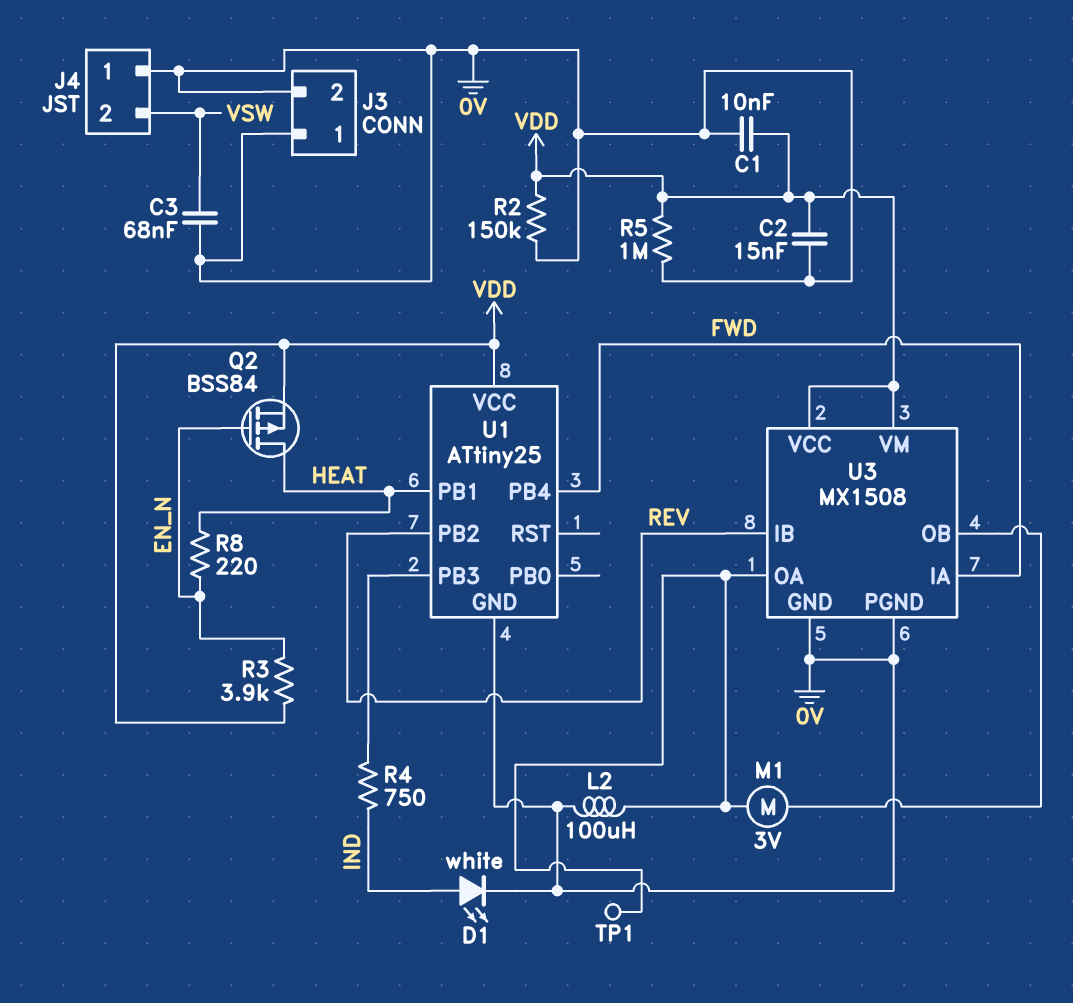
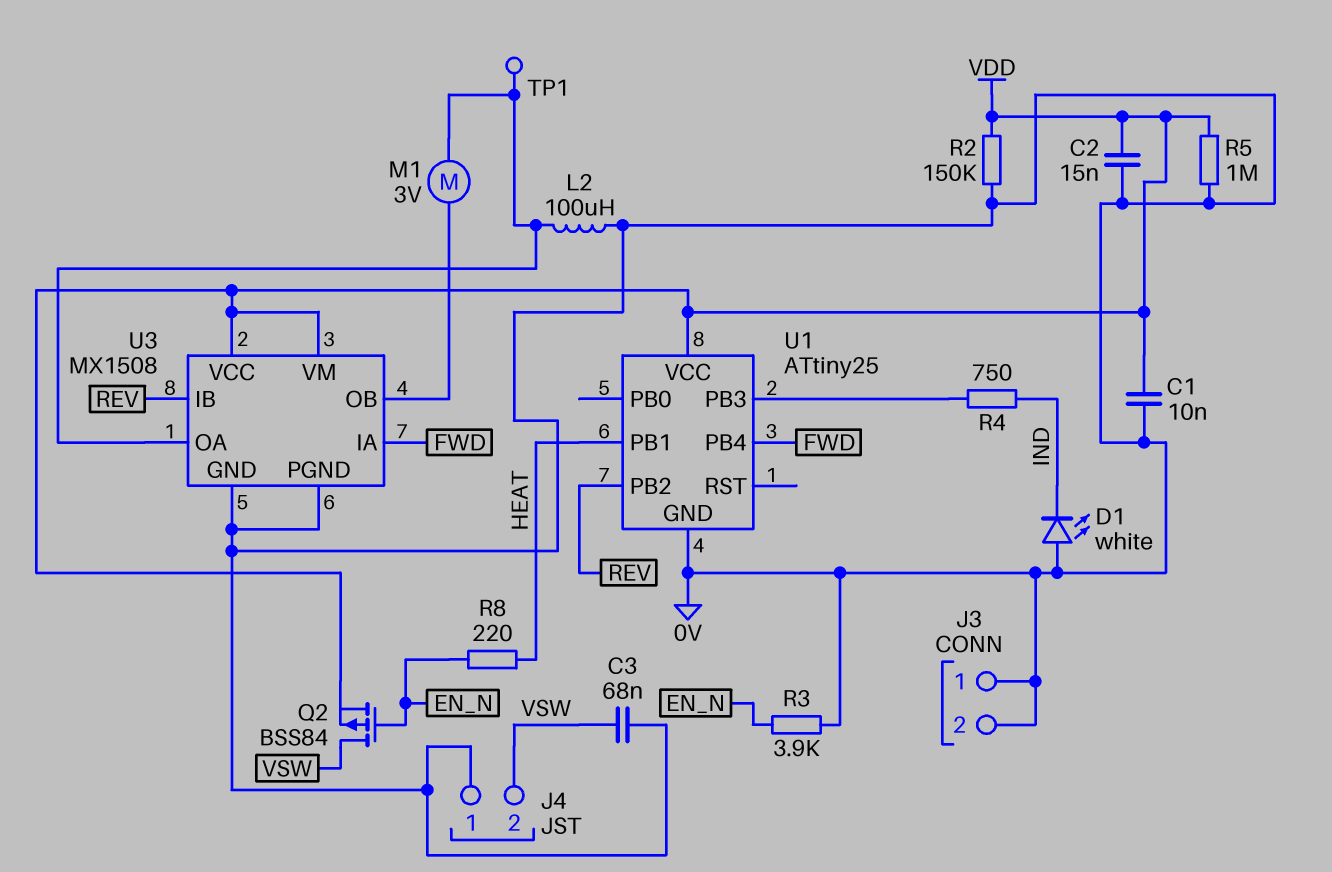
D1: LED white (A IND, K 0V) -> LED white (A 0V, K IND)
Q2: PMOS BSS84 (G EN_N, D HEAT, S VDD) -> PMOS BSS84 (G EN_N, D VSW, S VDD)
R3: 3.9k (EN_N, VDD) -> 3.9k (0V, EN_N)

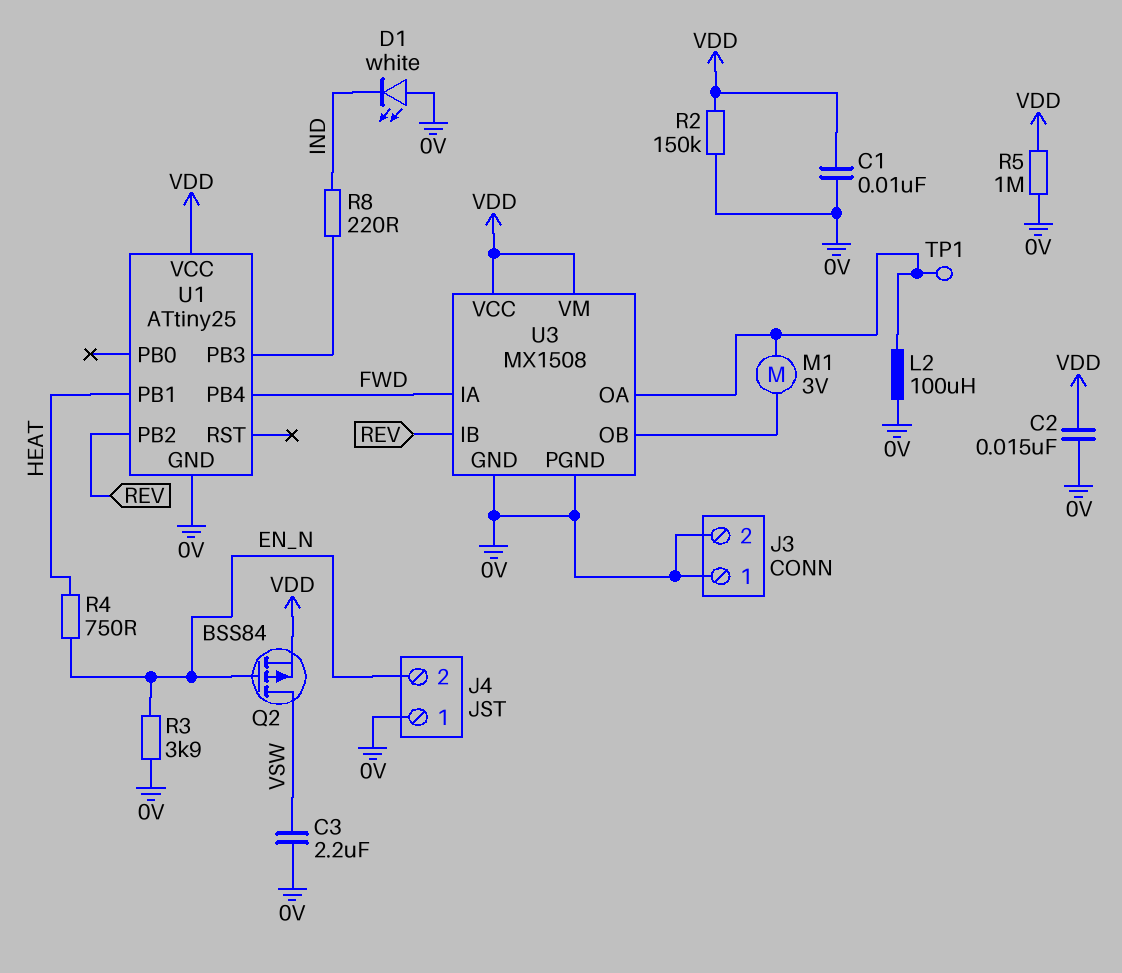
C3: 68nF (0V, VSW) -> 2.2uF (0V, VSW)
J4 pin 2: VSW -> EN_N
R4: 750 (IND, U1/PB3) -> 750 (EN_N, HEAT)
R8: 220 (EN_N, HEAT) -> 220 (IND, U1/PB3)

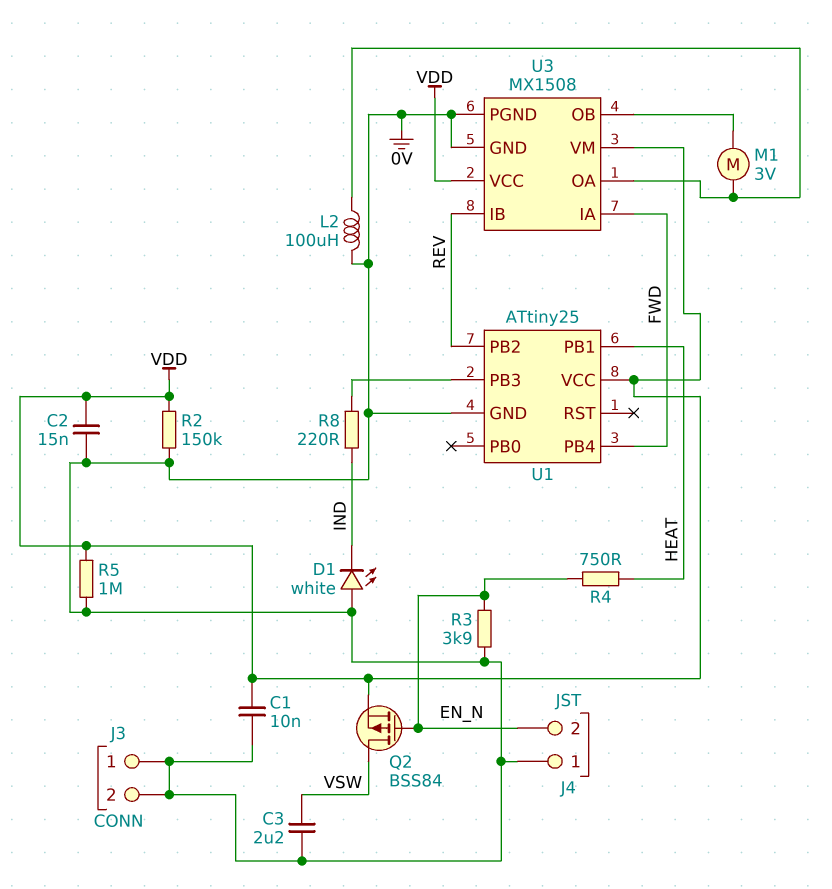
TP1: test point (U3/OA) -> none

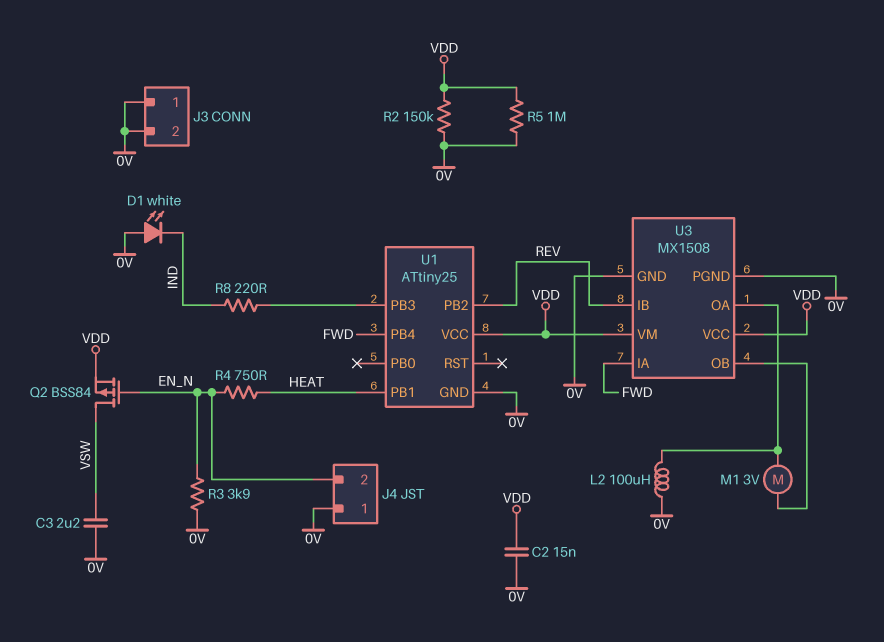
C1: 10nF (0V, VDD) -> none

